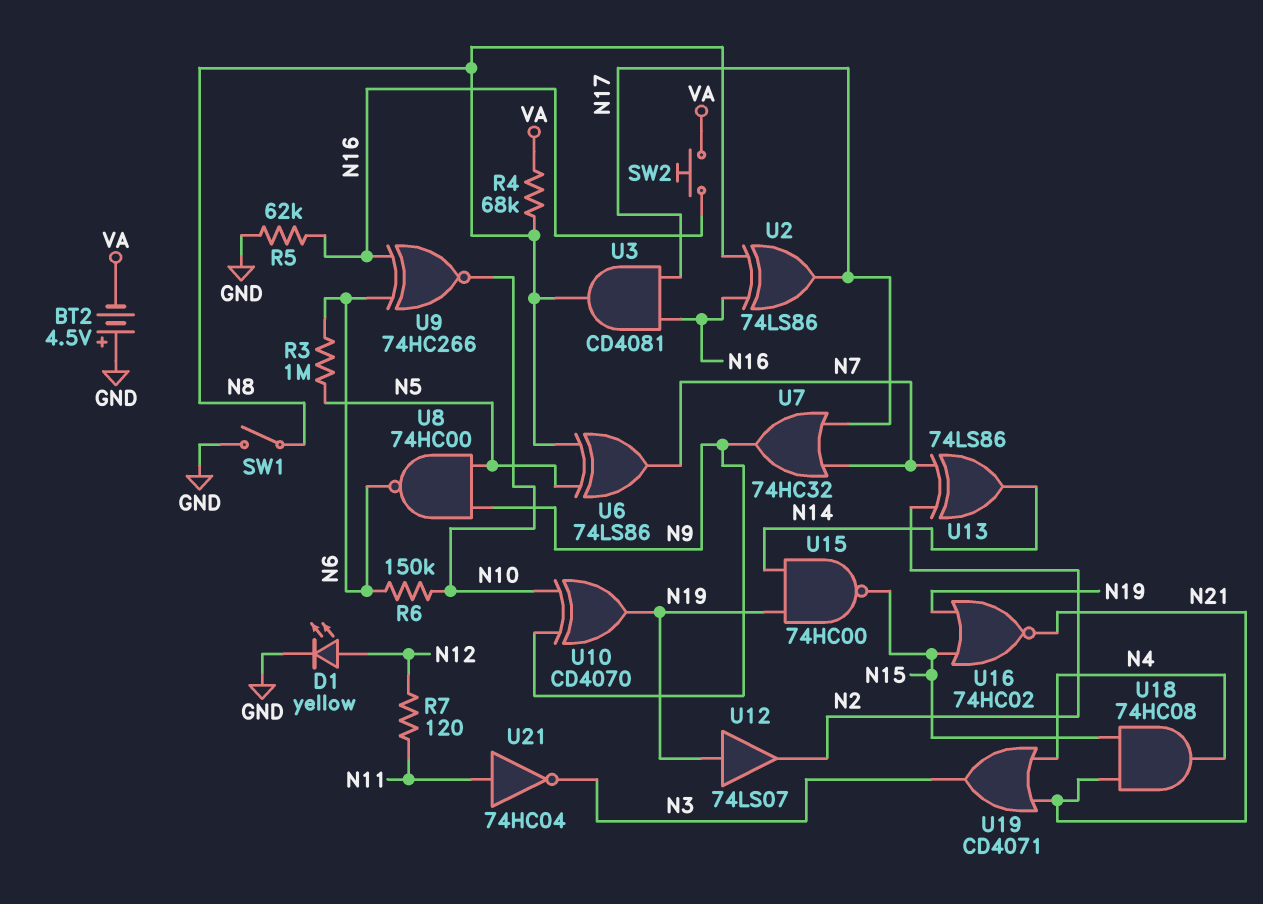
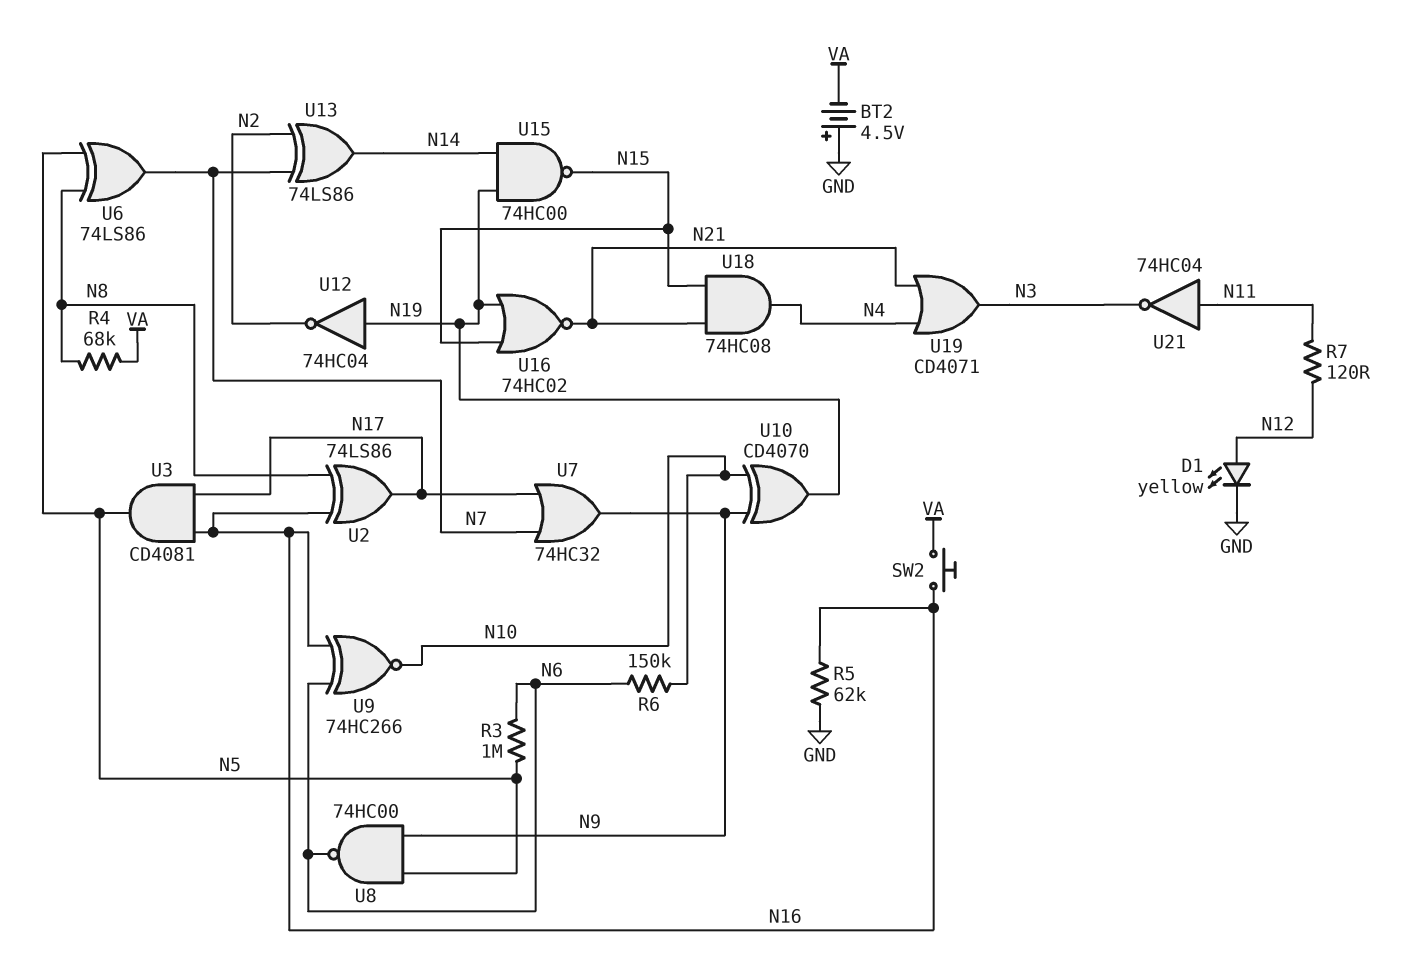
SW1: switch (GND, N8) -> none
U3: AND CD4081 (in N16, in N17, out N8) -> AND CD4081 (in N16, in N17, out N5)
U12: buffer 74LS07 (in N19, out N2) -> NOT 74HC04 (in N19, out N2)

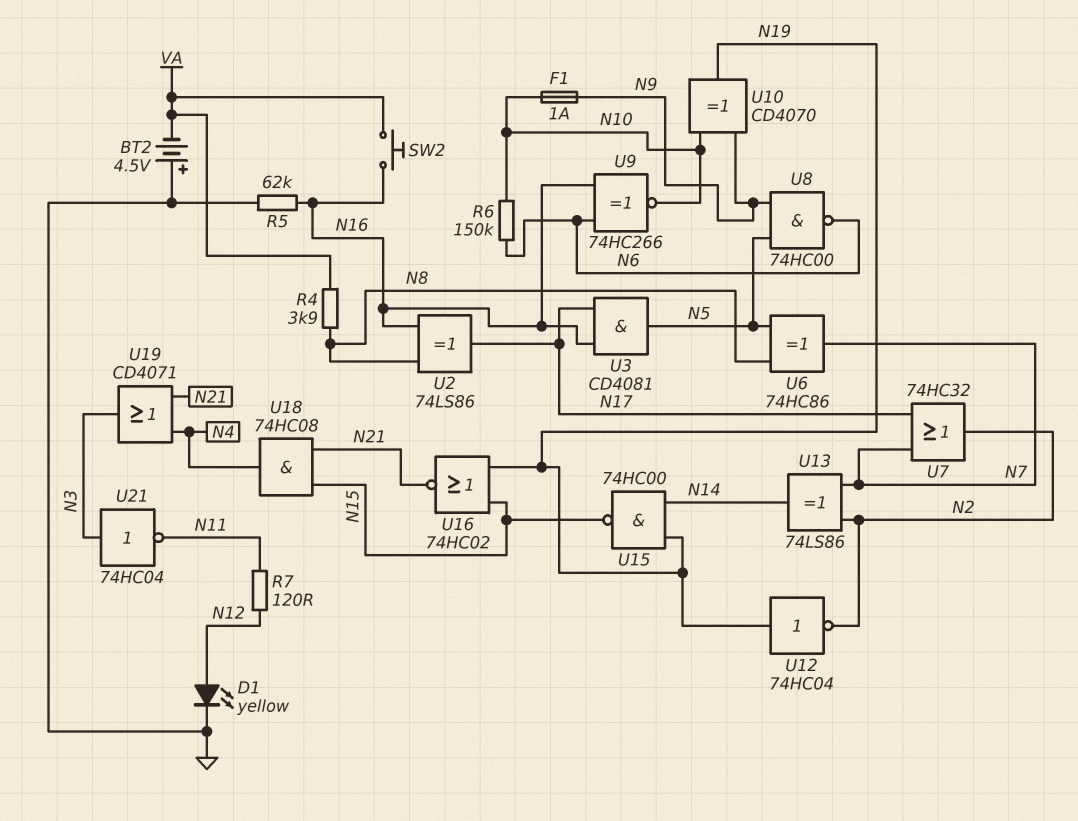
F1: none -> 1A (N9, N10)
R3: 1M (N5, N6) -> none
R4: 68k (N8, VA) -> 3.9k (N8, VA)
U6: XOR 74LS86 (in N5, in N8, out N7) -> XOR 74HC86 (in N5, in N8, out N7)
U7: OR 74HC32 (in N7, in N17, out N9) -> OR 74HC32 (in N7, in N17, out N2)
U21: NOT 74HC04 (in N11, out N3) -> NOT 74HC04 (in N3, out N11)

